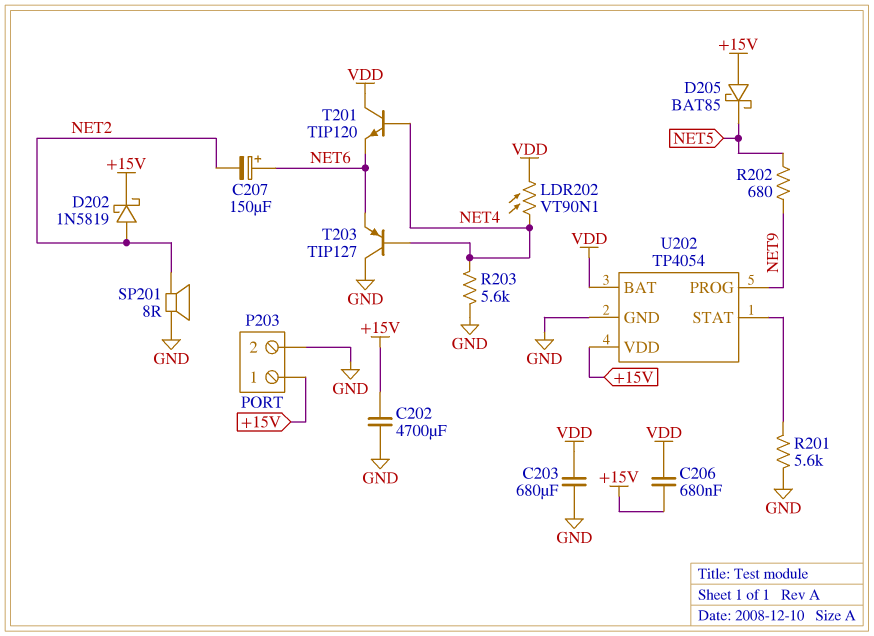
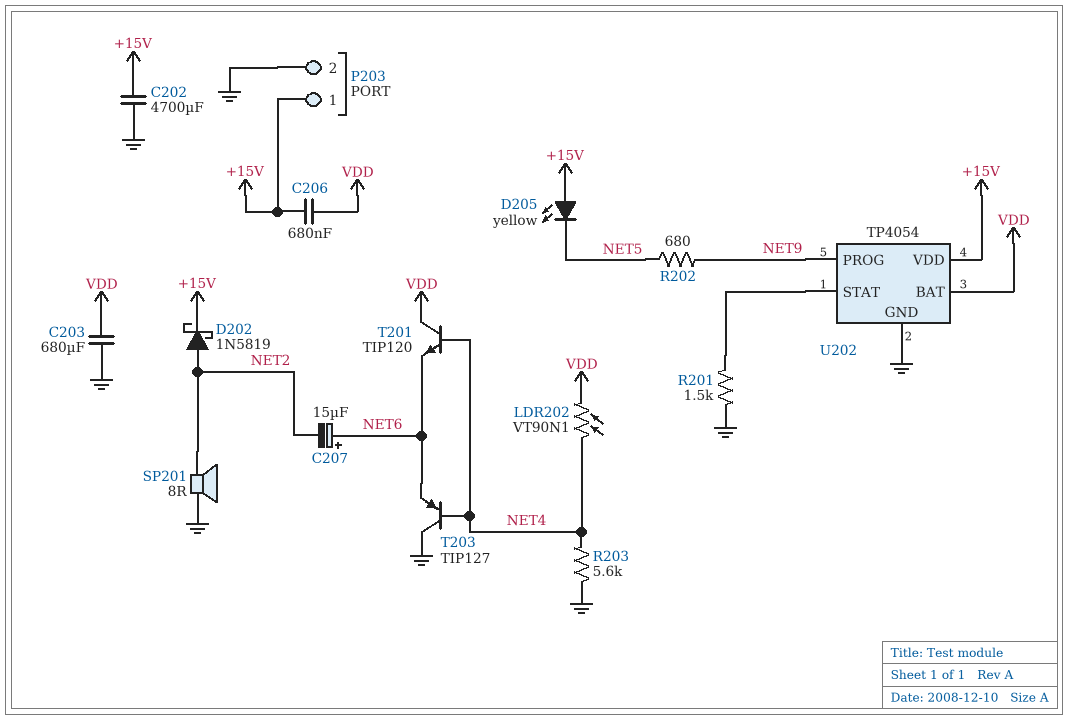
C207: 150uF (plus NET6, minus NET2) -> 15uF (plus NET6, minus NET2)
D205: schottky BAT85 (A +15V, K NET5) -> LED yellow (A +15V, K NET5)
R201: 5.6k (GND, U202/STAT) -> 1.5k (GND, U202/STAT)

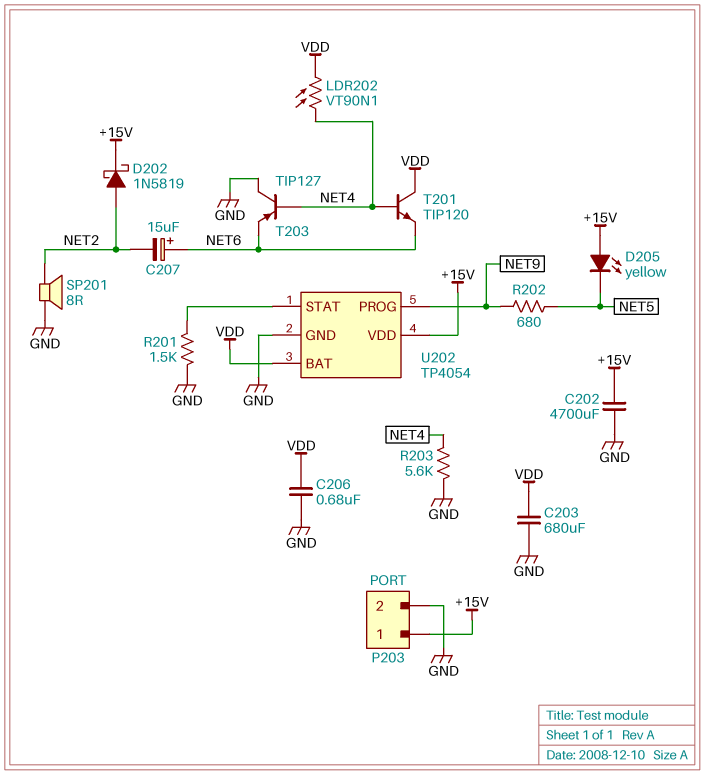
C206: 680nF (+15V, VDD) -> 680nF (GND, VDD)

